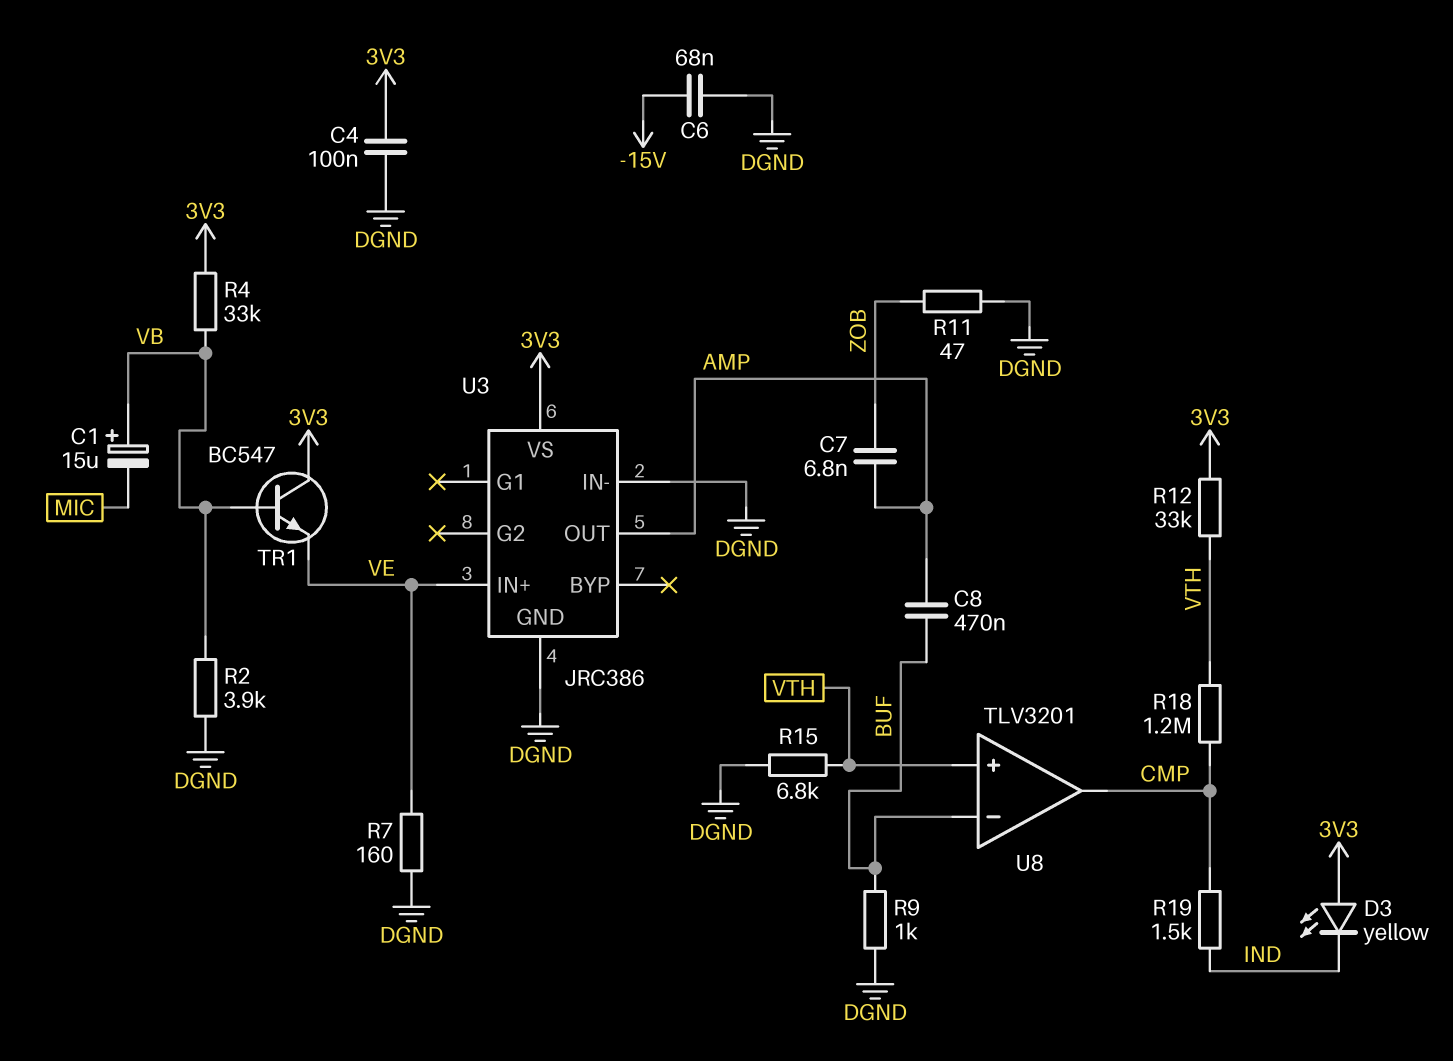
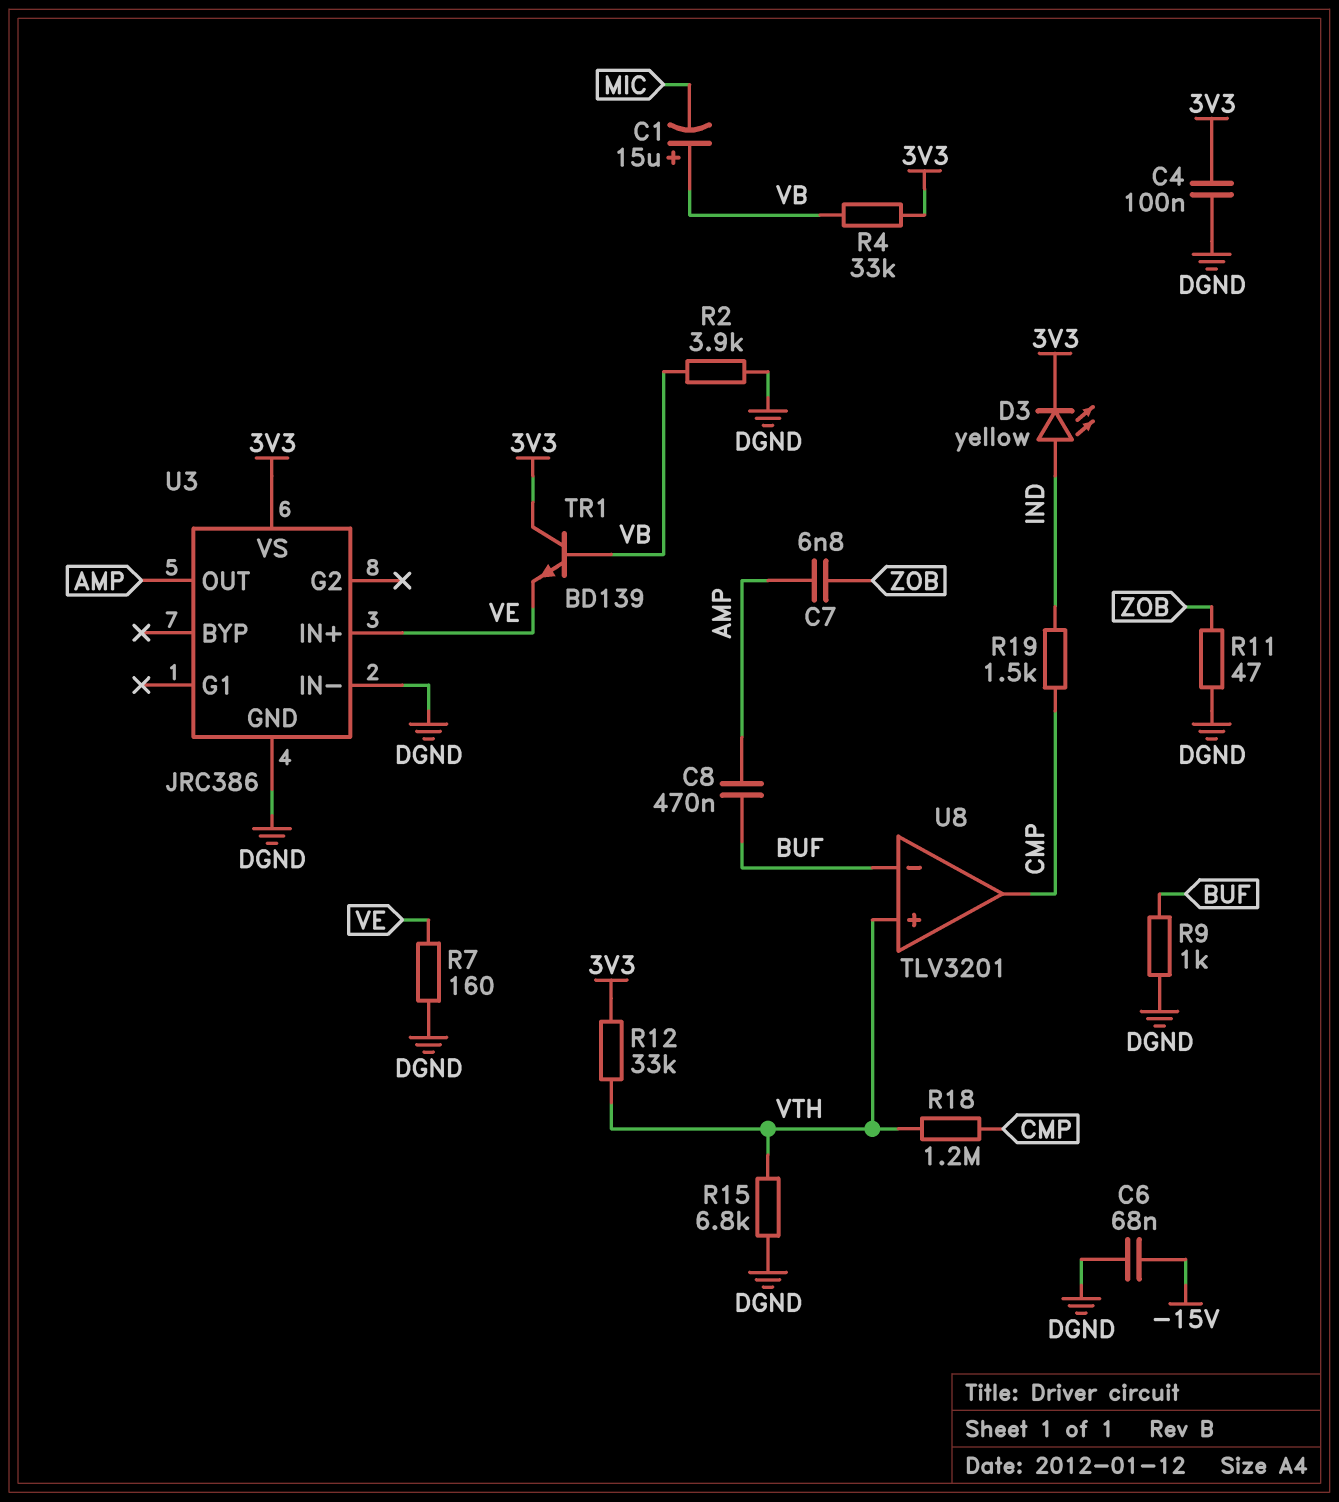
D3: LED yellow (A 3V3, K IND) -> LED yellow (A IND, K 3V3)
TR1: NPN BC547 (B VB, C 3V3, E VE) -> NPN BD139 (B VB, C 3V3, E VE)

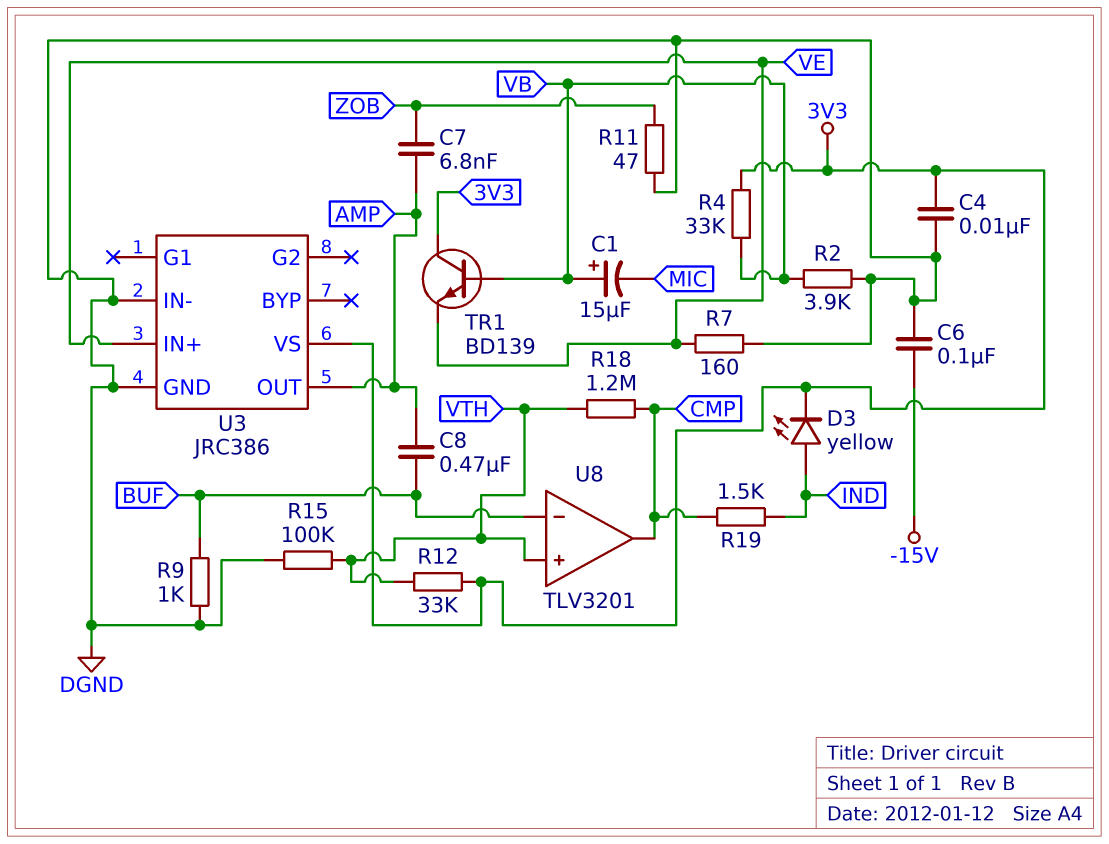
C4: 100nF (3V3, DGND) -> 10nF (3V3, DGND)
C6: 68nF (-15V, DGND) -> 100nF (-15V, DGND)
R15: 6.8k (DGND, VTH) -> 100k (DGND, VTH)

